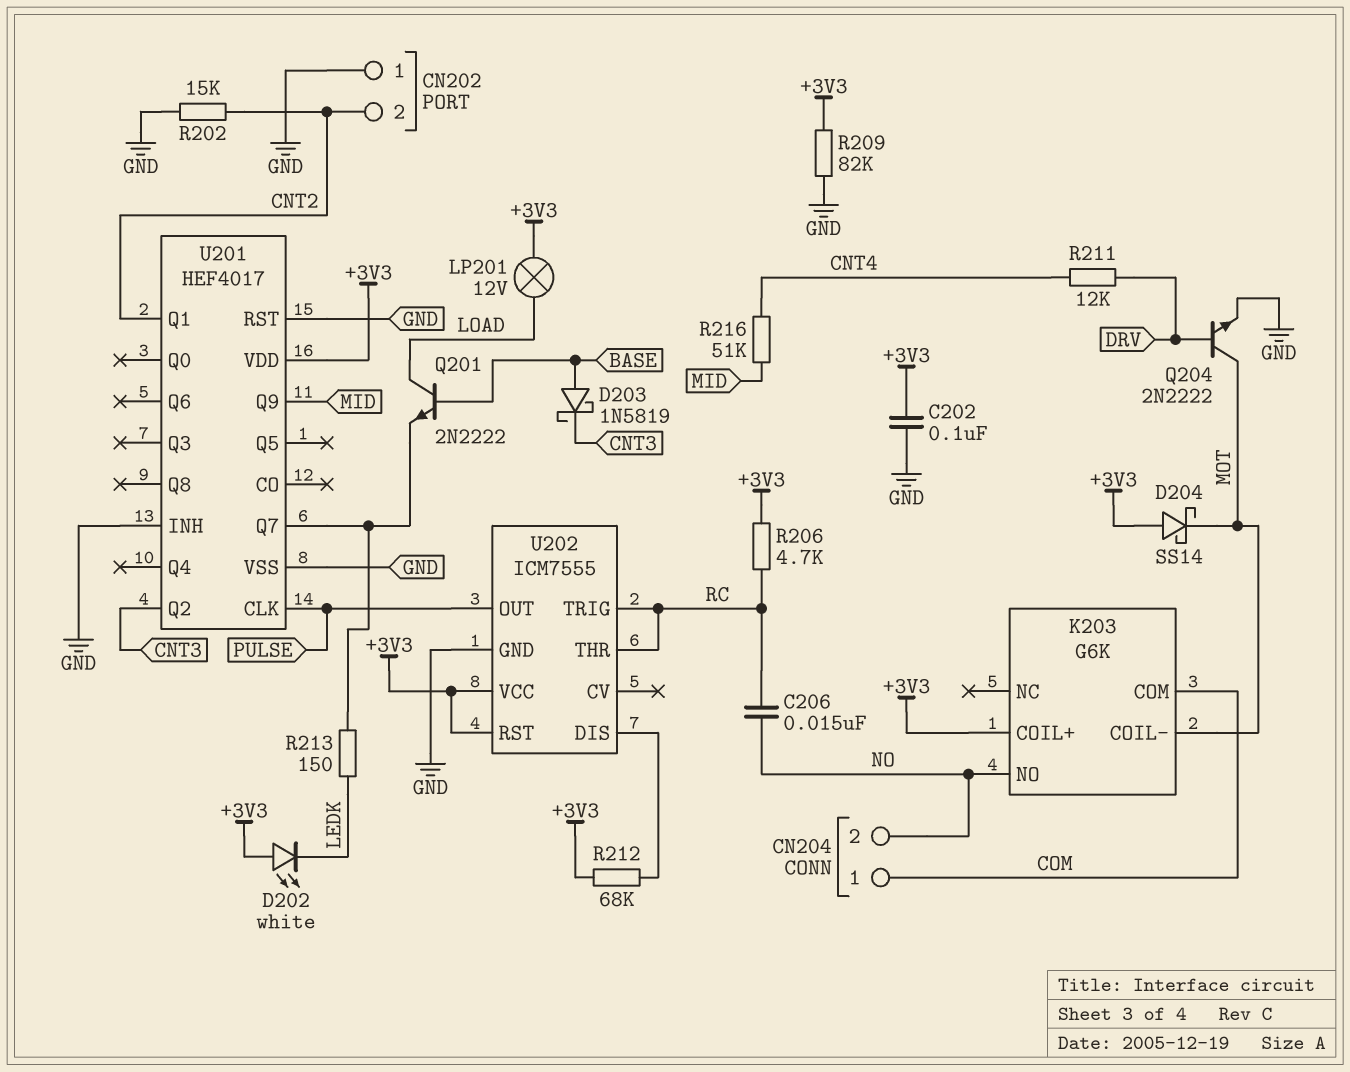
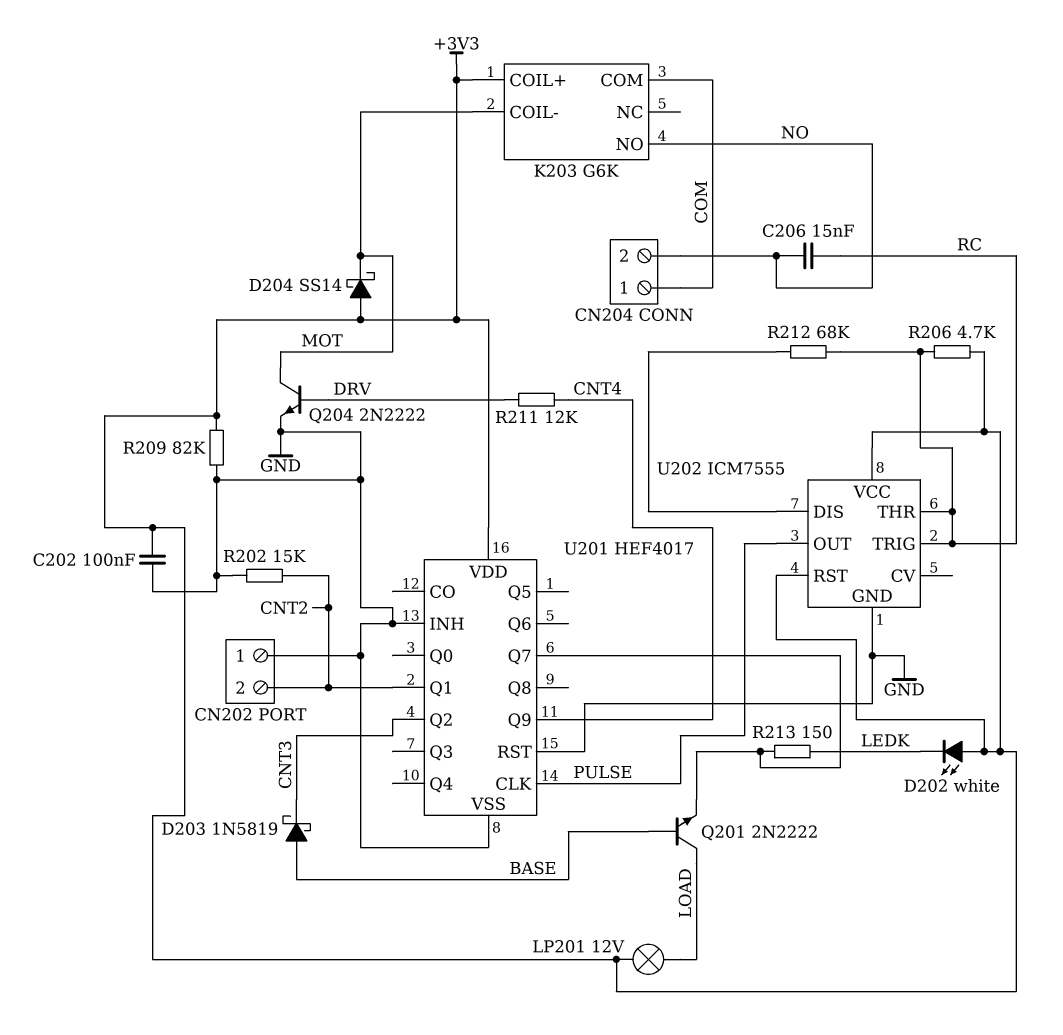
R212: 68k (+3V3, U202/DIS) -> 68k (RC, U202/DIS)
R216: 51k (CNT4, MID) -> none
U201 pin Q9: MID -> CNT4

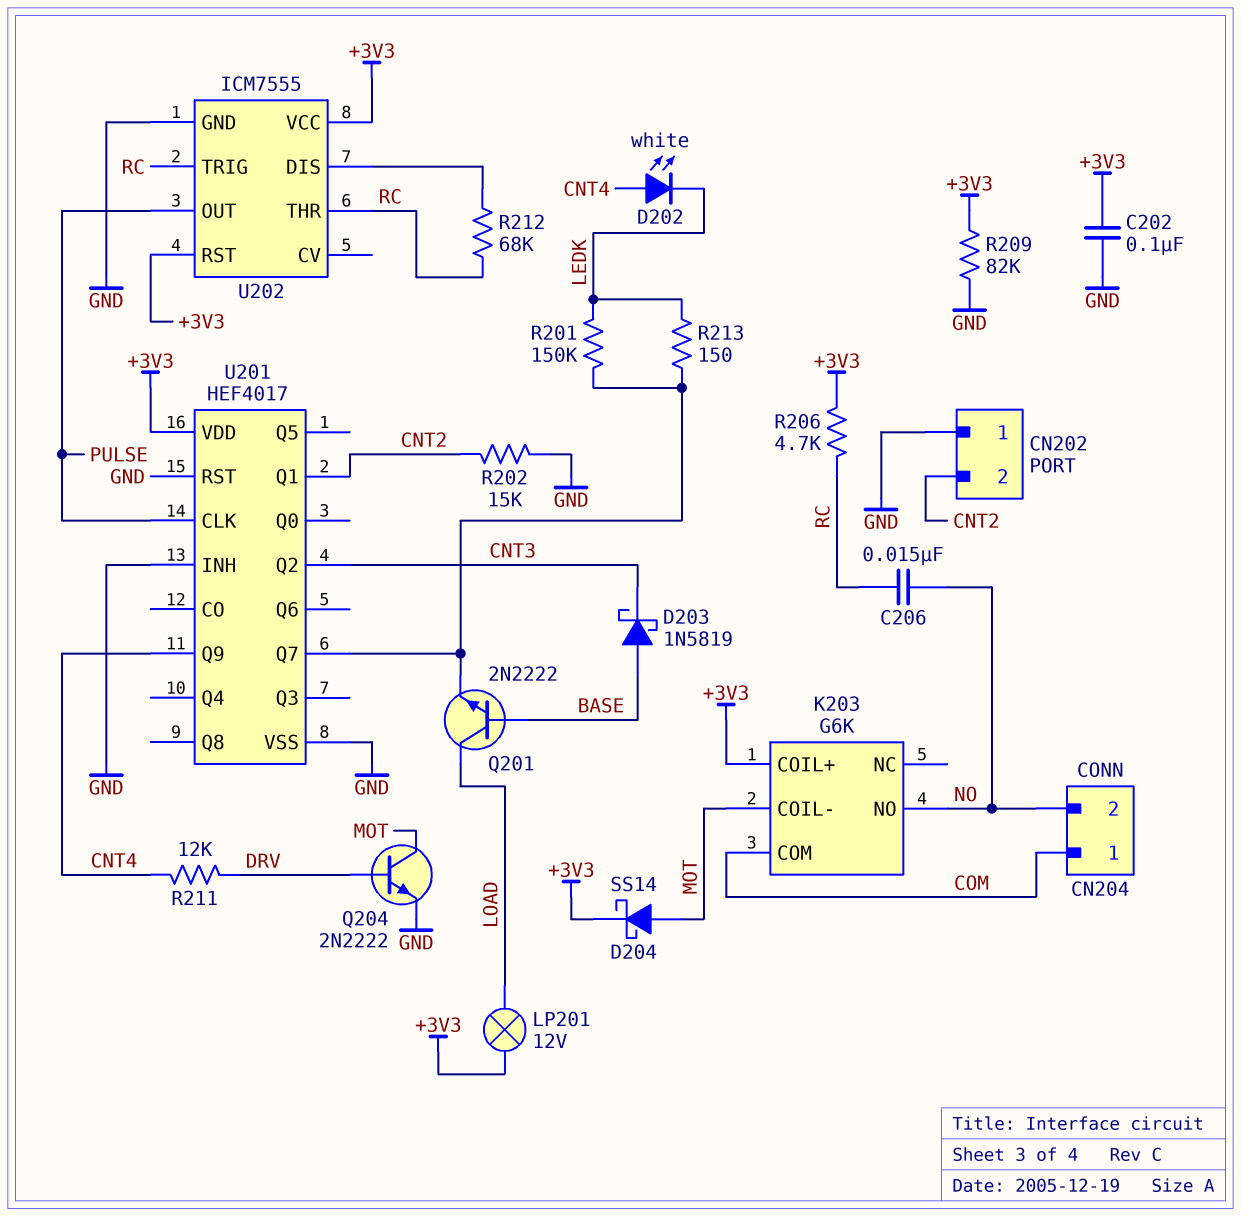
D202: LED white (A +3V3, K LEDK) -> LED white (A CNT4, K LEDK)
D204: schottky SS14 (A +3V3, K MOT) -> schottky SS14 (A MOT, K +3V3)
R201: none -> 150k (LEDK, U201/Q7)

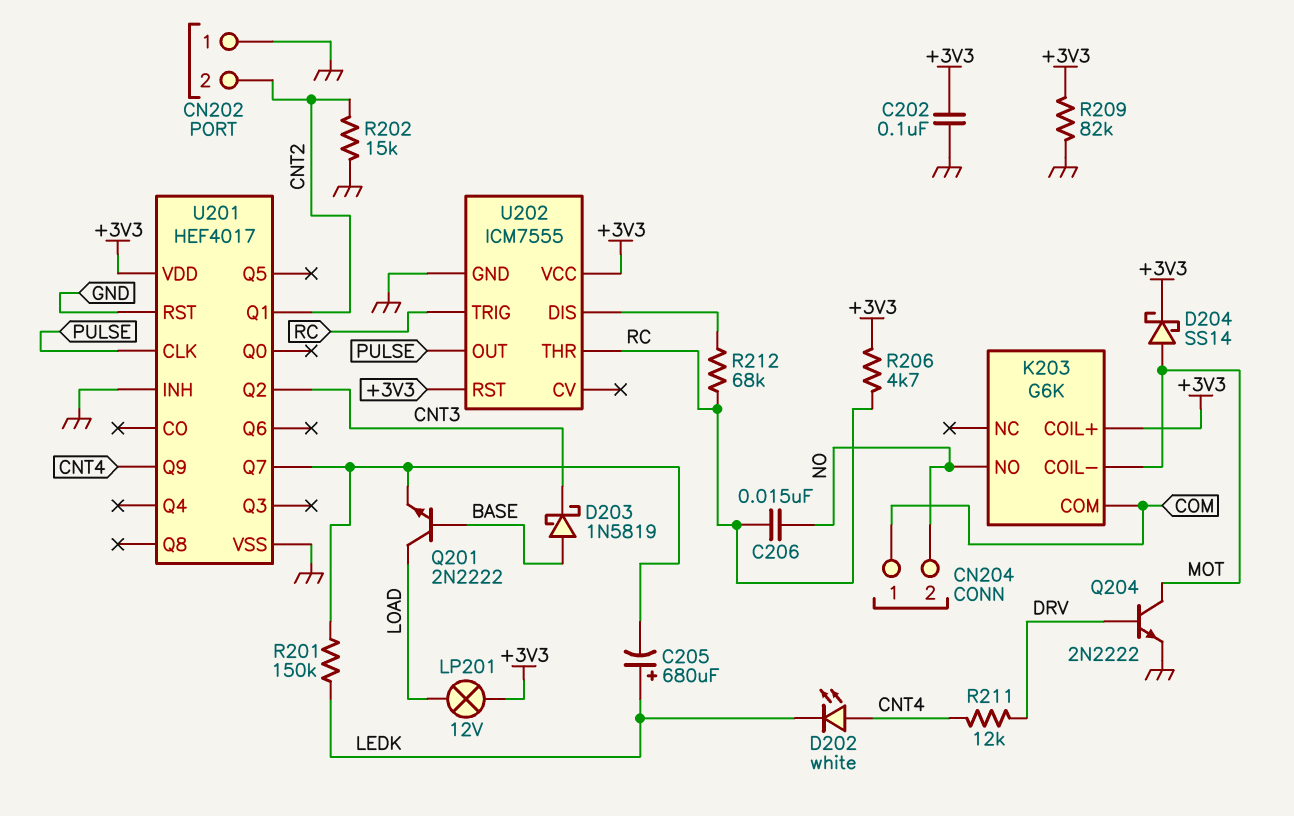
C205: none -> 680uF (plus LEDK, minus U201/Q7)
R213: 150 (LEDK, U201/Q7) -> none

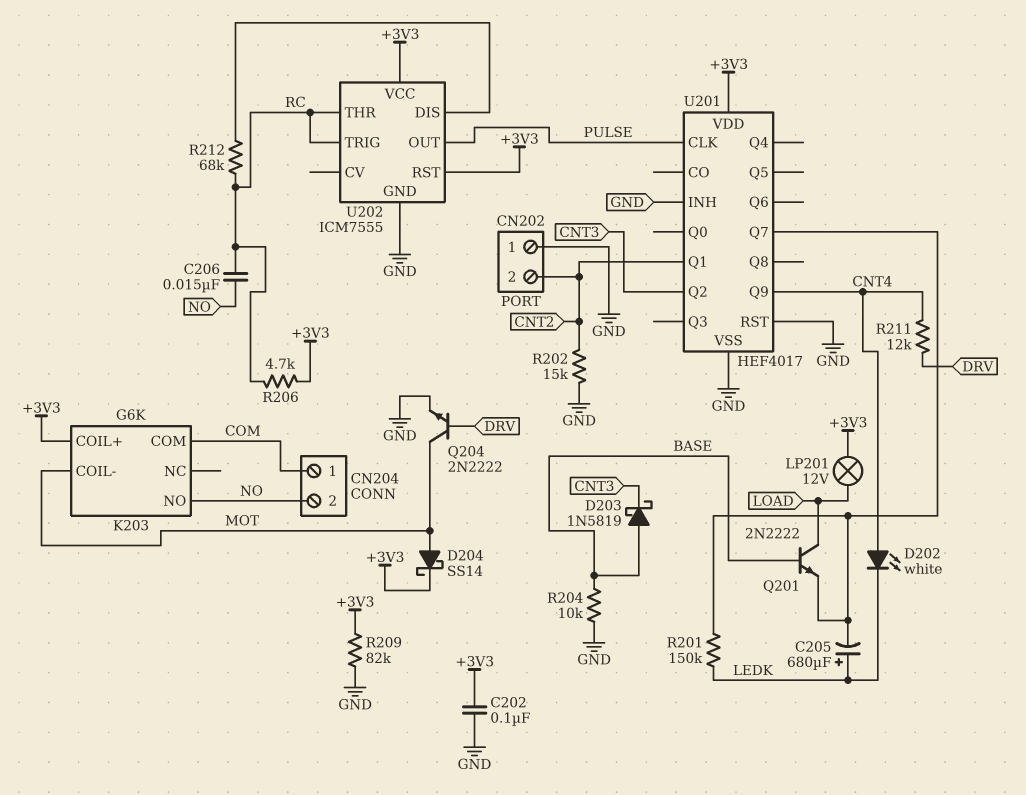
R204: none -> 10k (BASE, GND)

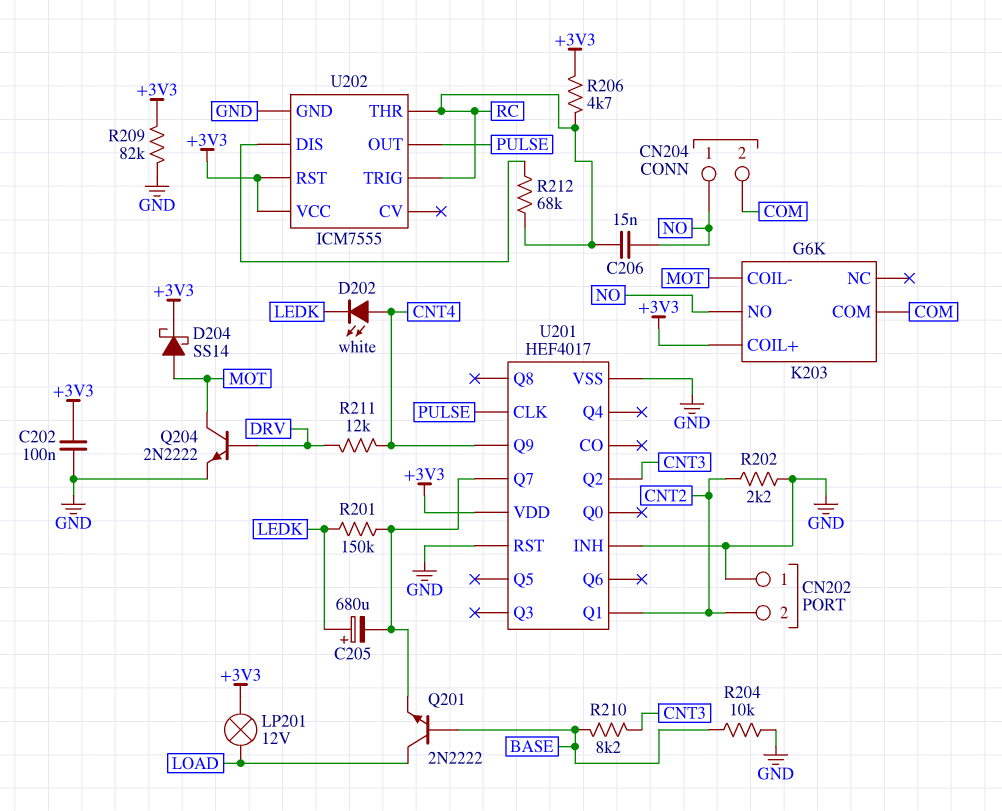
CN204 pin 1: COM -> NO
CN204 pin 2: NO -> COM
D203: schottky 1N5819 (A BASE, K CNT3) -> none
R202: 15k (CNT2, GND) -> 2.2k (CNT2, GND)
R210: none -> 8.2k (BASE, CNT3)

